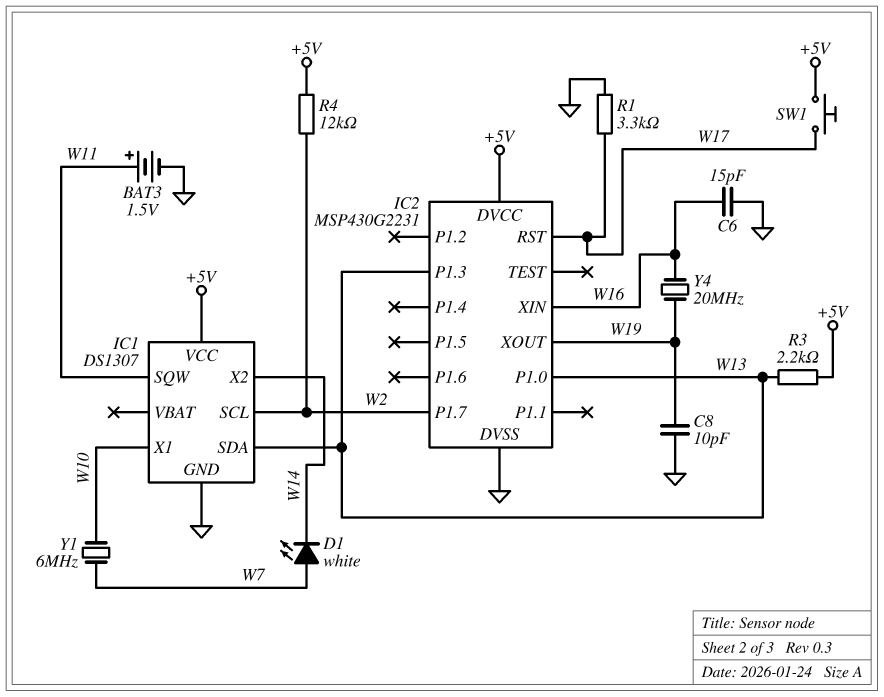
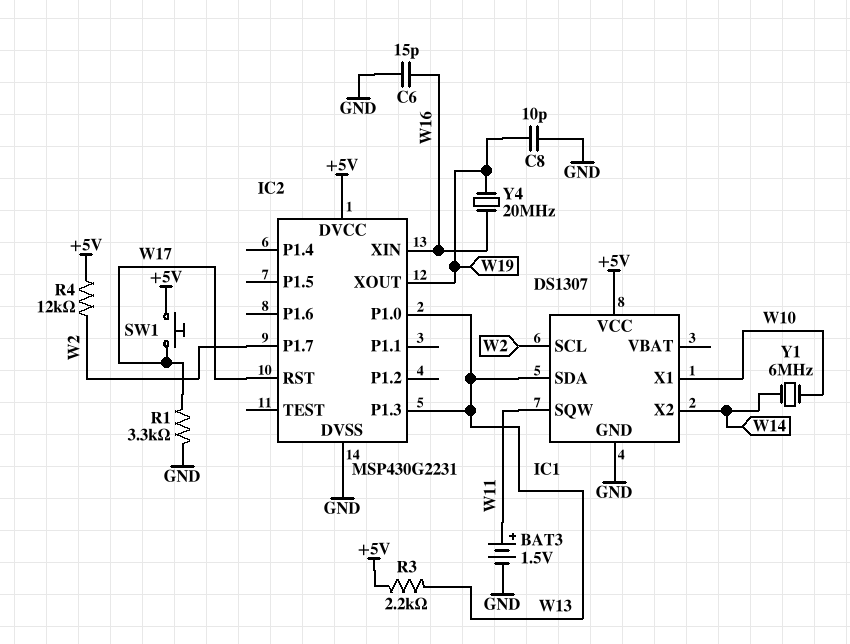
D1: LED white (A W7, K W14) -> none
Y1: 6MHz (W7, W10) -> 6MHz (W10, W14)

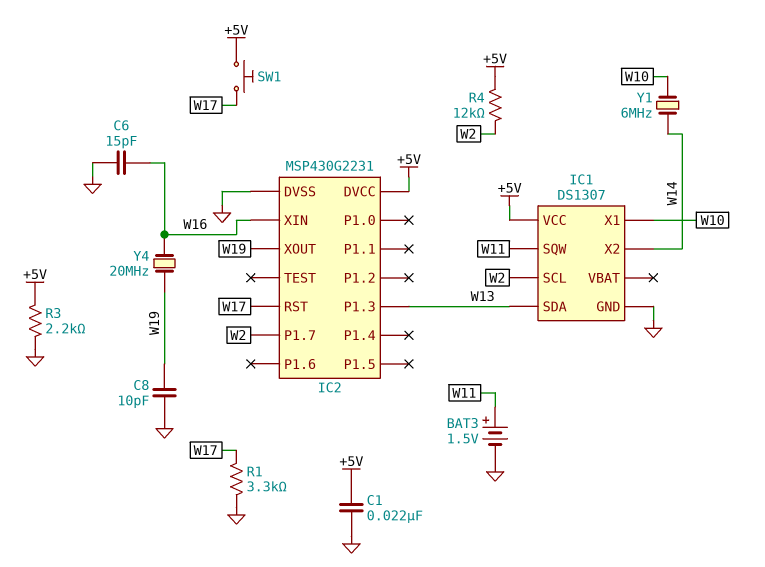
C1: none -> 22nF (+5V, GND)
IC2 pin P1.0: W13 -> none
R3: 2.2k (+5V, W13) -> 2.2k (+5V, GND)

